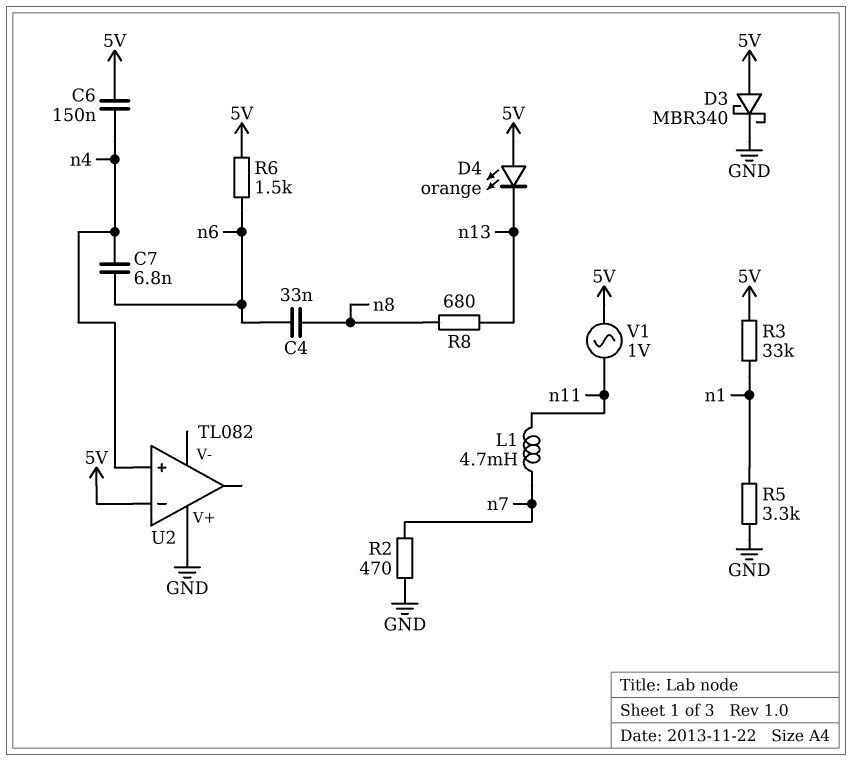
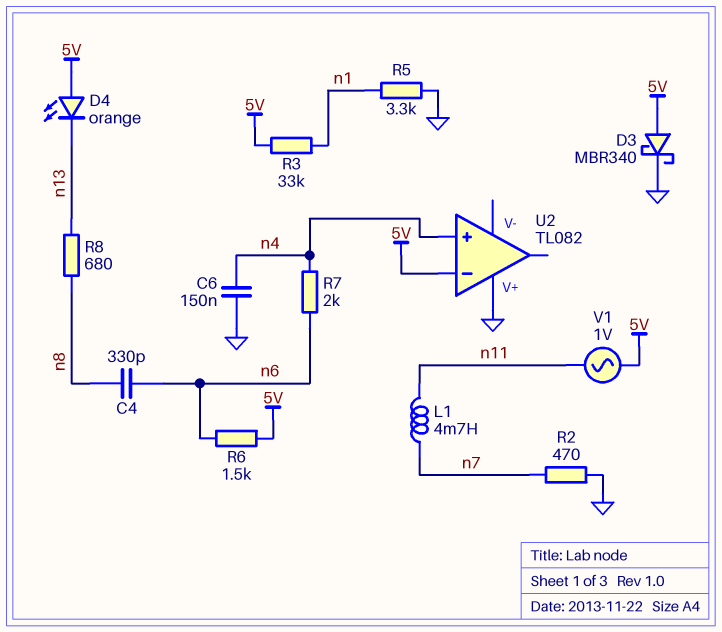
C4: 33nF (n6, n8) -> 330pF (n6, n8)
C6: 150nF (5V, n4) -> 150nF (GND, n4)
C7: 6.8nF (n4, n6) -> none
R7: none -> 2k (n4, n6)

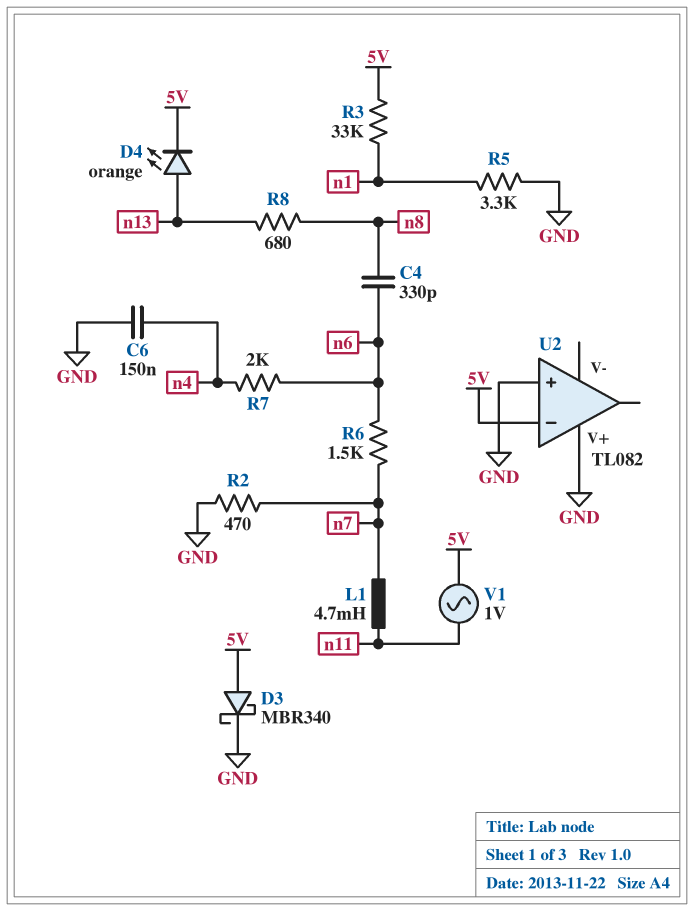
D4: LED orange (A 5V, K n13) -> LED orange (A n13, K 5V)
R6: 1.5k (5V, n6) -> 1.5k (n6, n7)
U2 pin in+: n4 -> GND

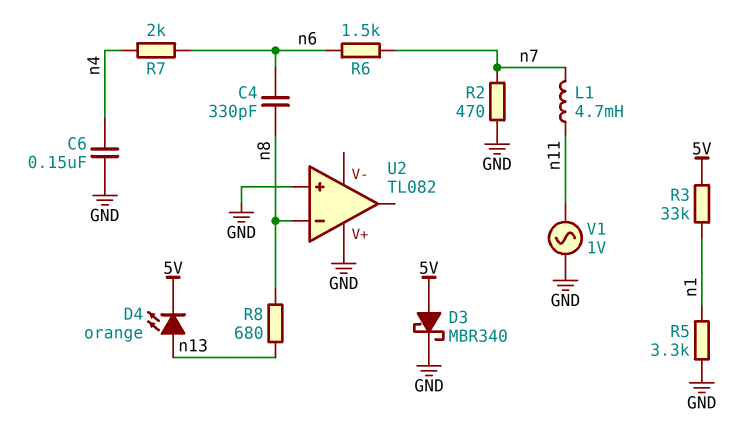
U2 pin in-: 5V -> n8
V1: AC 1V (5V, n11) -> AC 1V (GND, n11)

